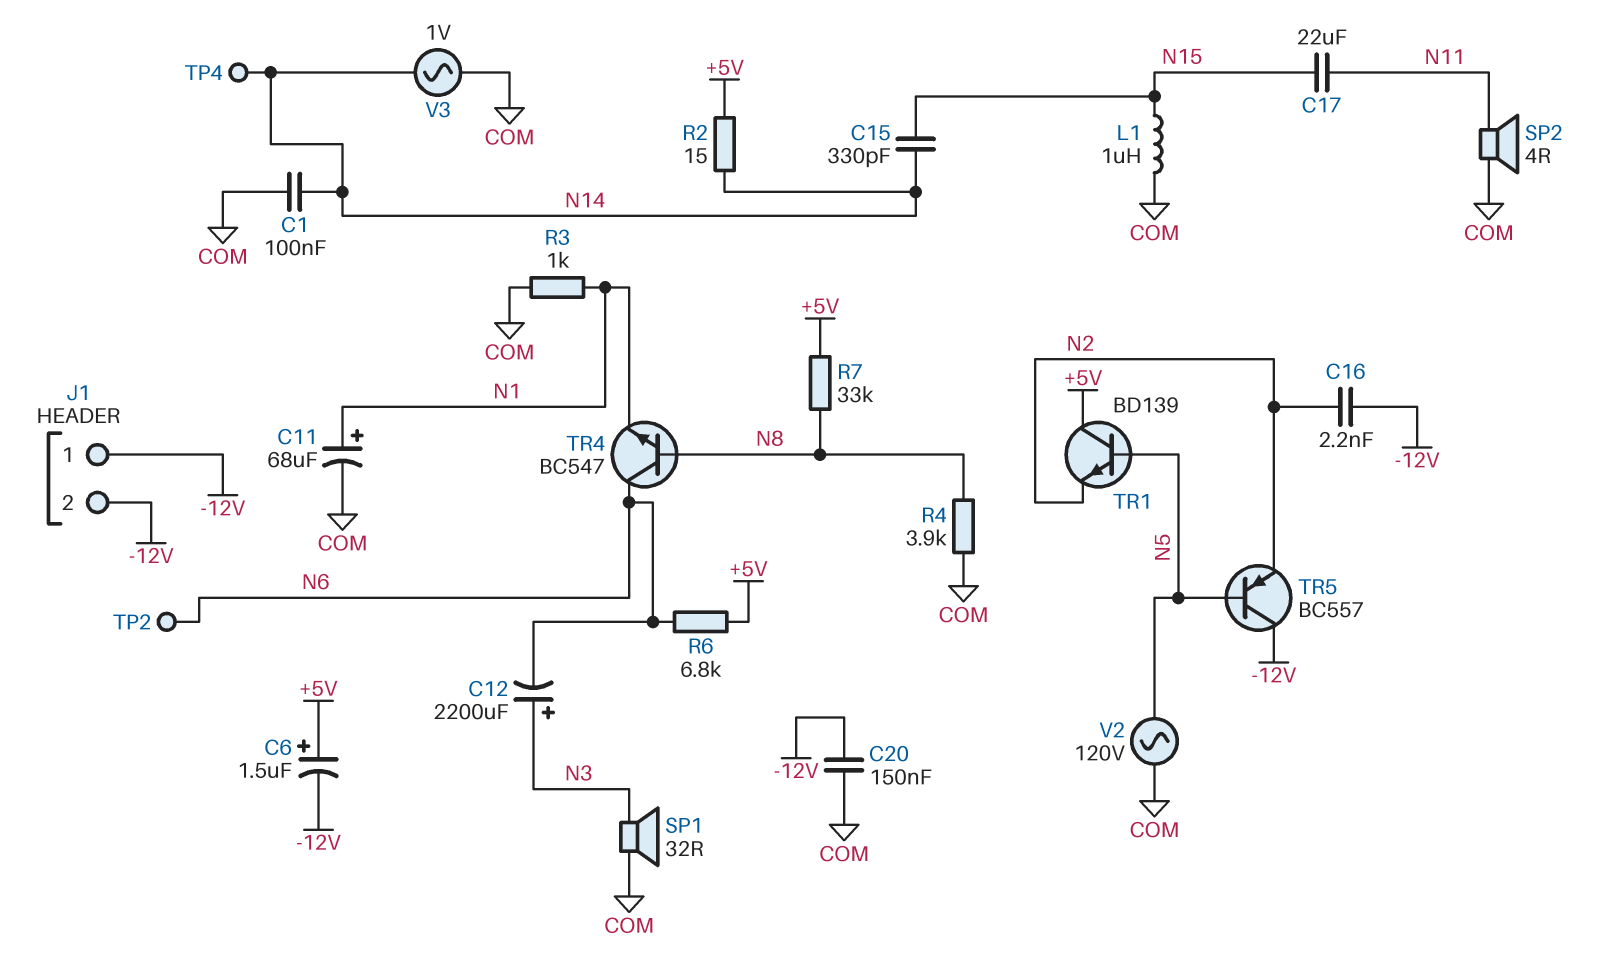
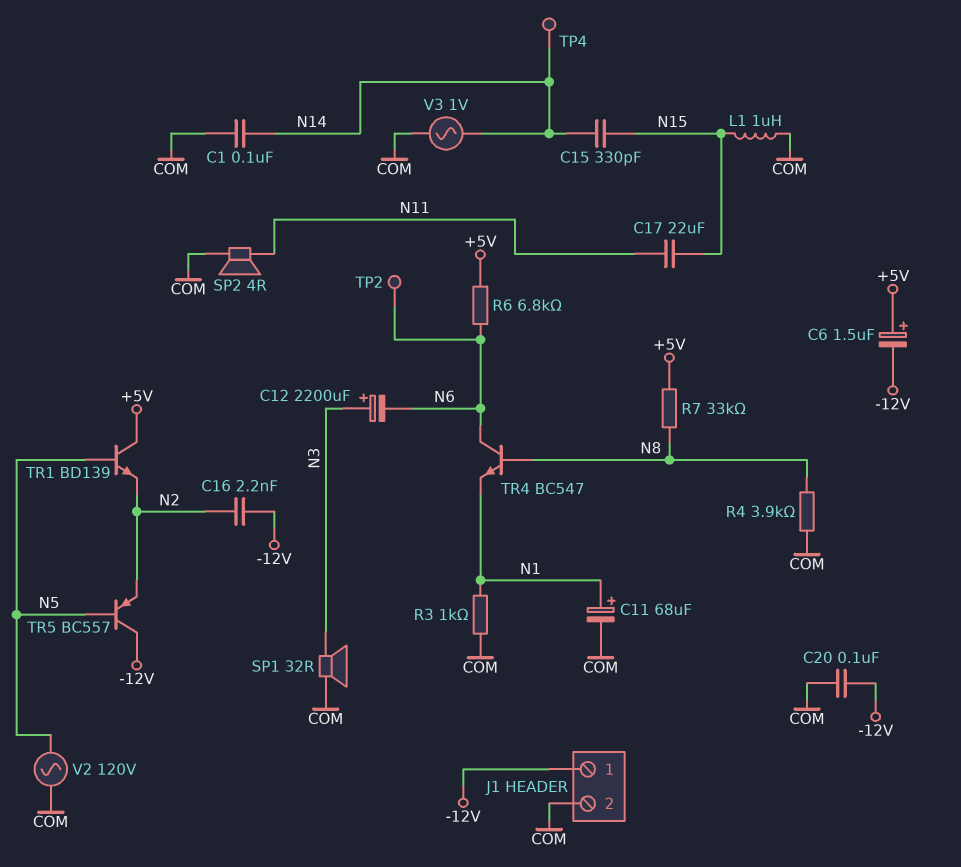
C20: 150nF (-12V, COM) -> 100nF (-12V, COM)
J1 pin 2: -12V -> COM
R2: 15 (+5V, N14) -> none

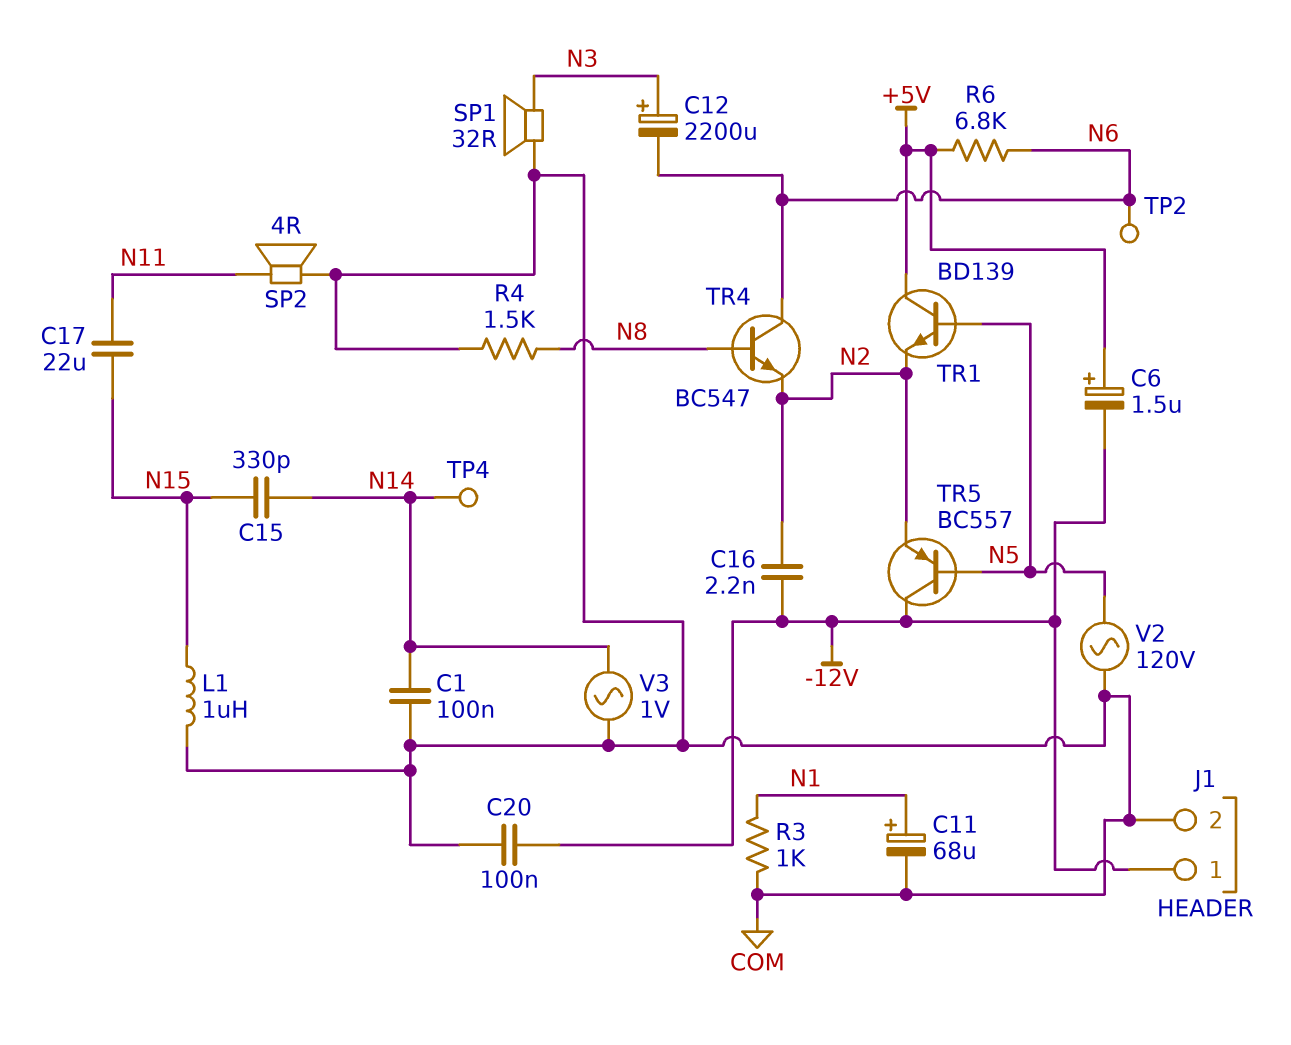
R4: 3.9k (COM, N8) -> 1.5k (COM, N8)
R7: 33k (+5V, N8) -> none
TR4: NPN BC547 (B N8, C N6, E N1) -> NPN BC547 (B N8, C N6, E N2)

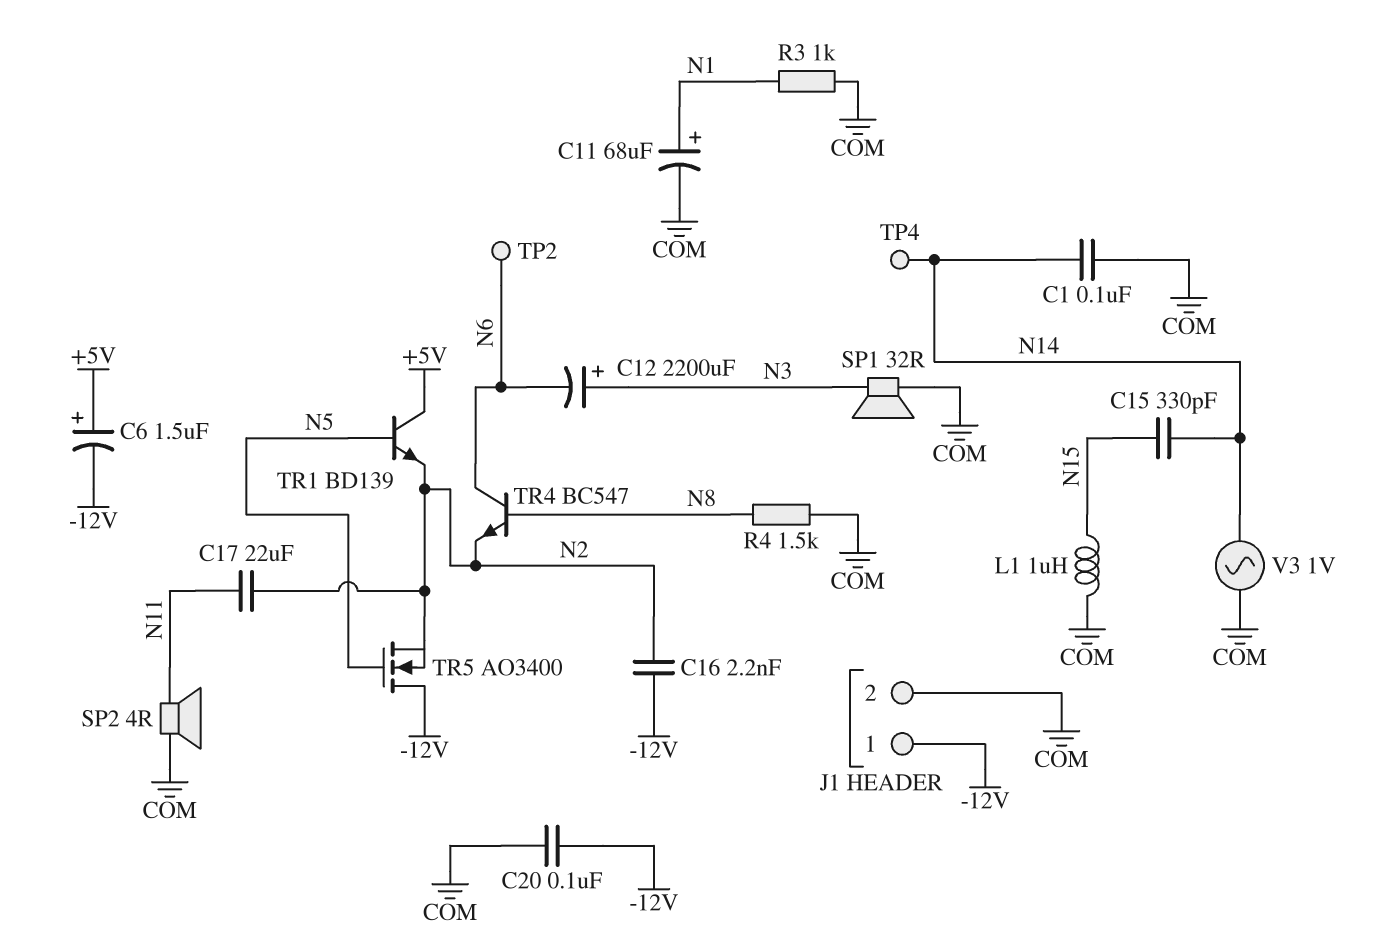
C17: 22uF (N11, N15) -> 22uF (N2, N11)
R6: 6.8k (+5V, N6) -> none
TR5: PNP BC557 (B N5, C -12V, E N2) -> NMOS AO3400 (G N5, D -12V, S N2)
V2: AC 120V (COM, N5) -> none

